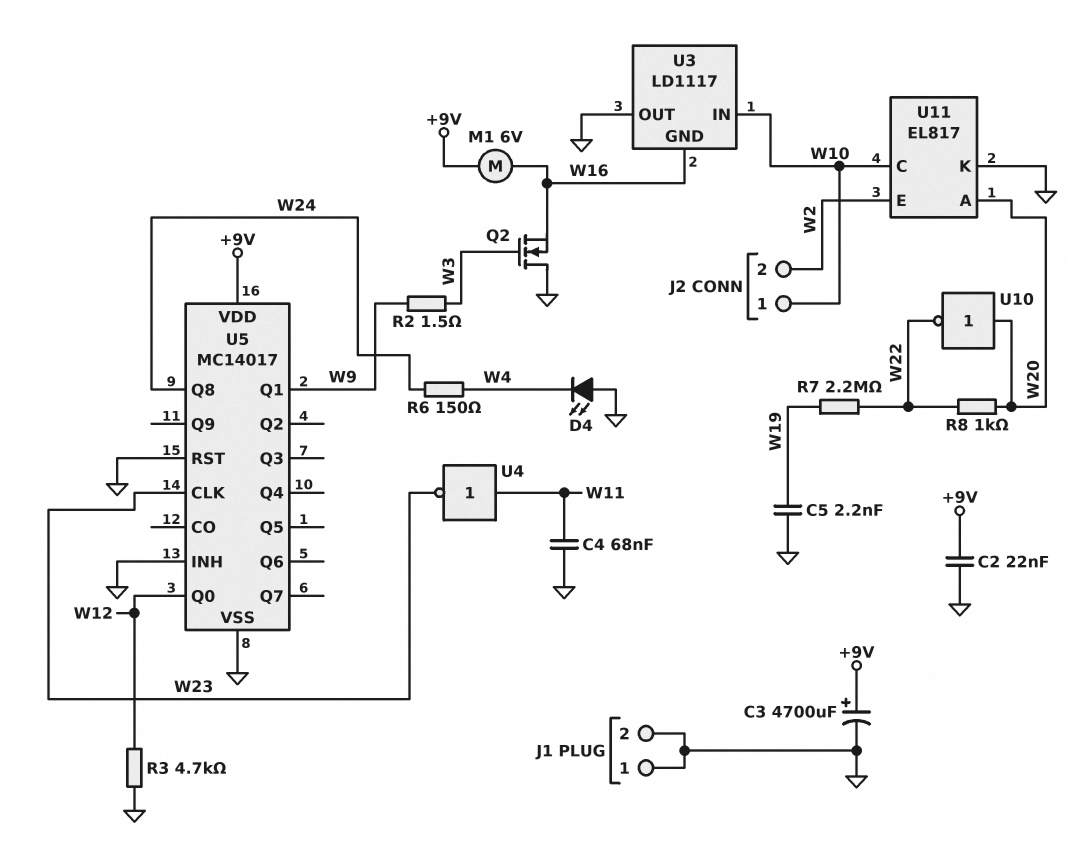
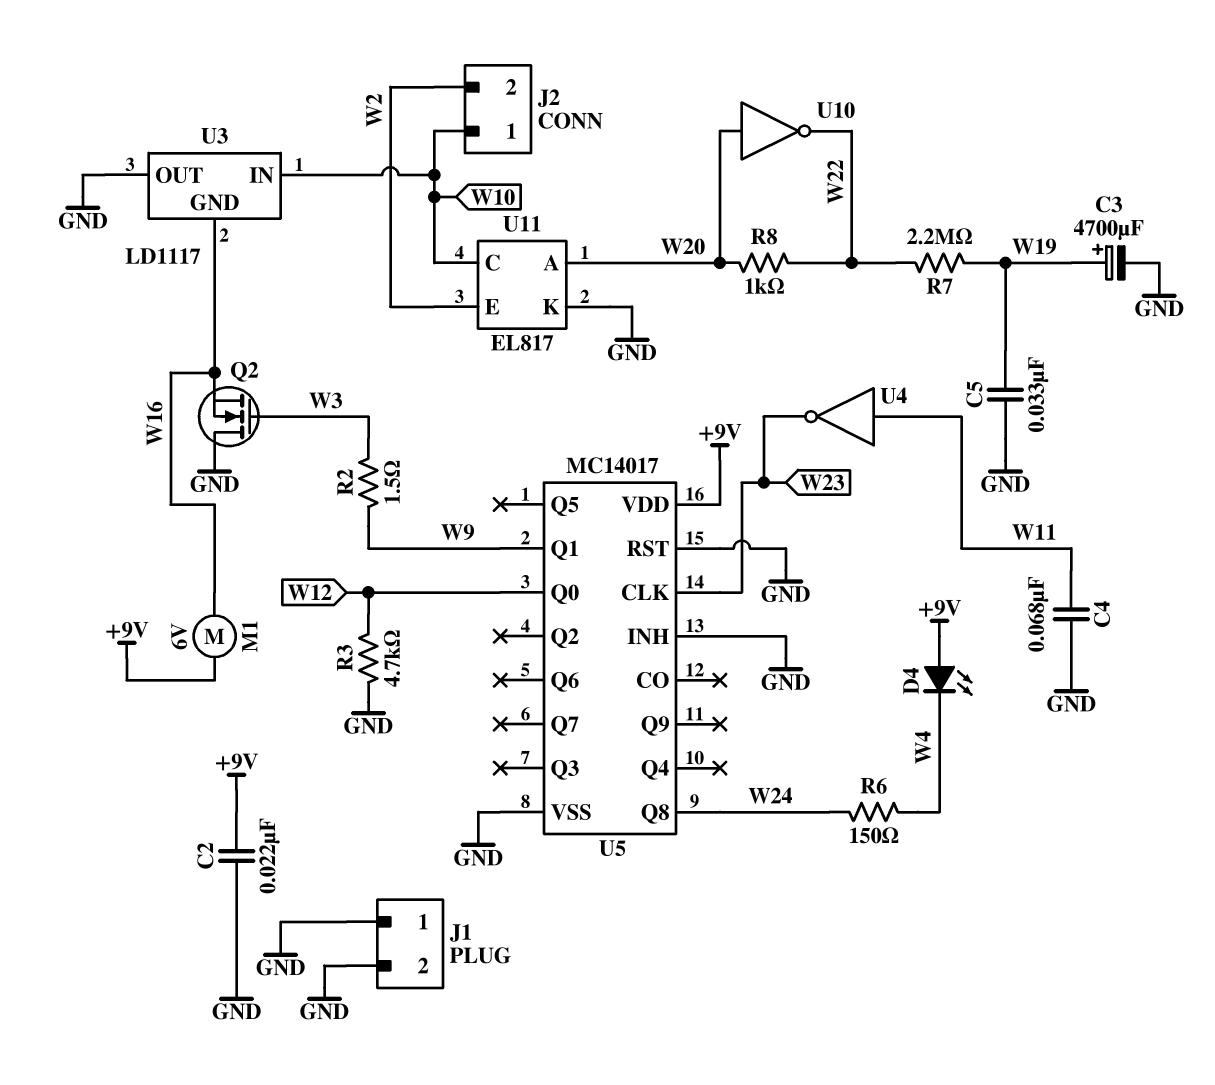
C3: 4700uF (plus +9V, minus GND) -> 4700uF (plus W19, minus GND)
C5: 2.2nF (GND, W19) -> 33nF (GND, W19)
D4: LED (A GND, K W4) -> LED (A +9V, K W4)

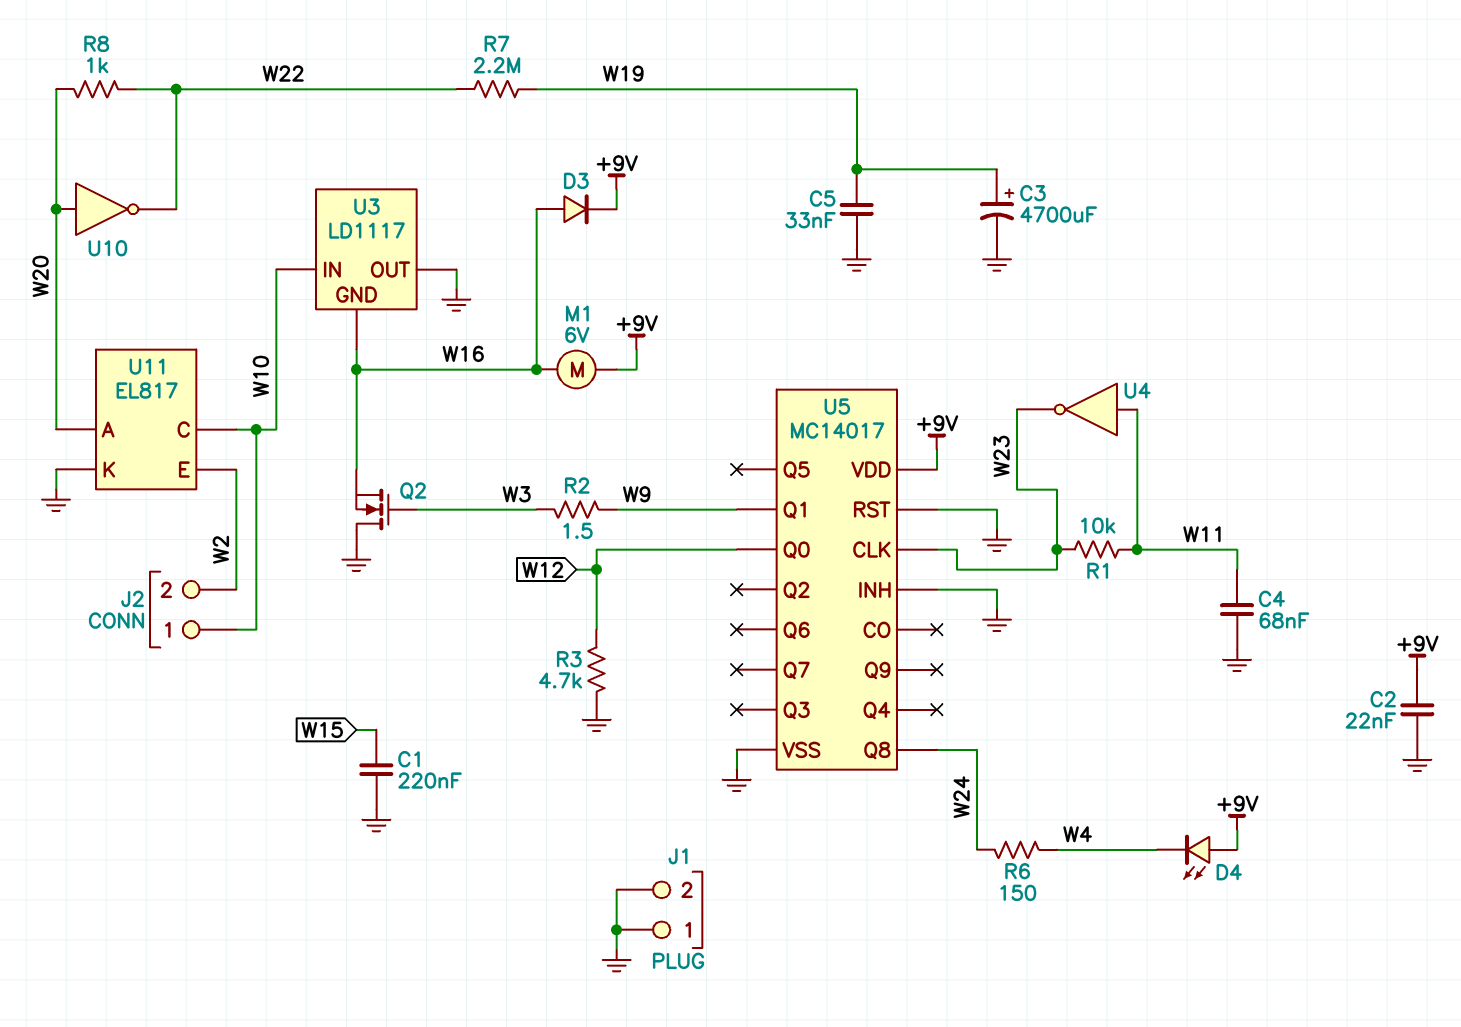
C1: none -> 220nF (GND, W15)
D3: none -> diode (A W16, K +9V)
R1: none -> 10k (W11, W23)

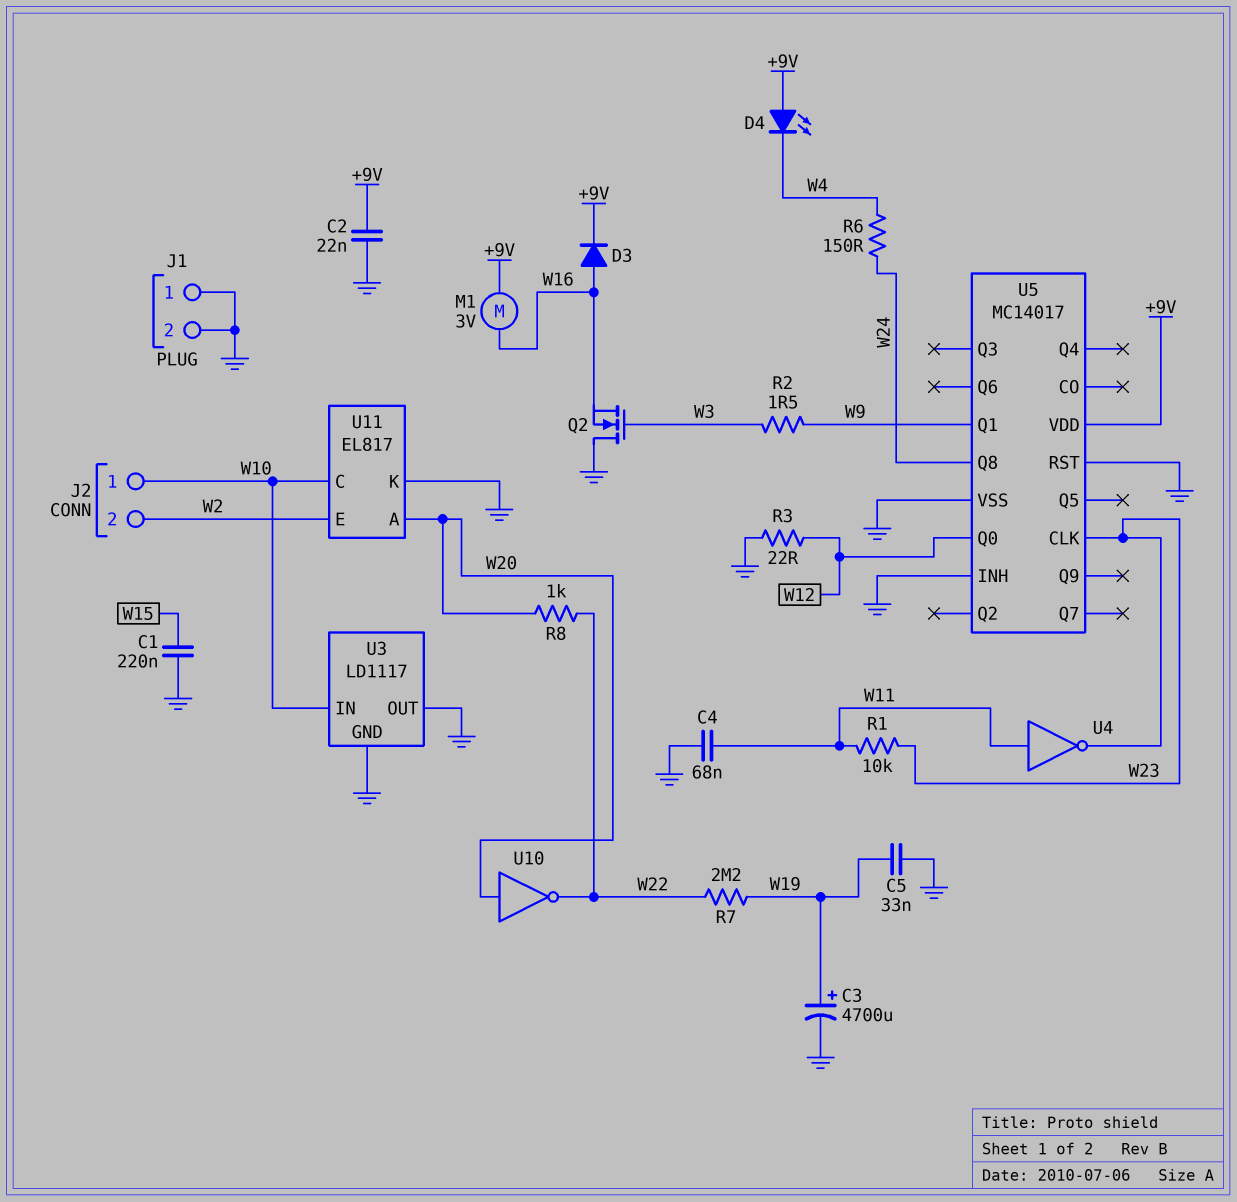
M1: motor 6V (+9V, W16) -> motor 3V (+9V, W16)
R3: 4.7k (GND, W12) -> 22 (GND, W12)
U3 pin GND: W16 -> GND

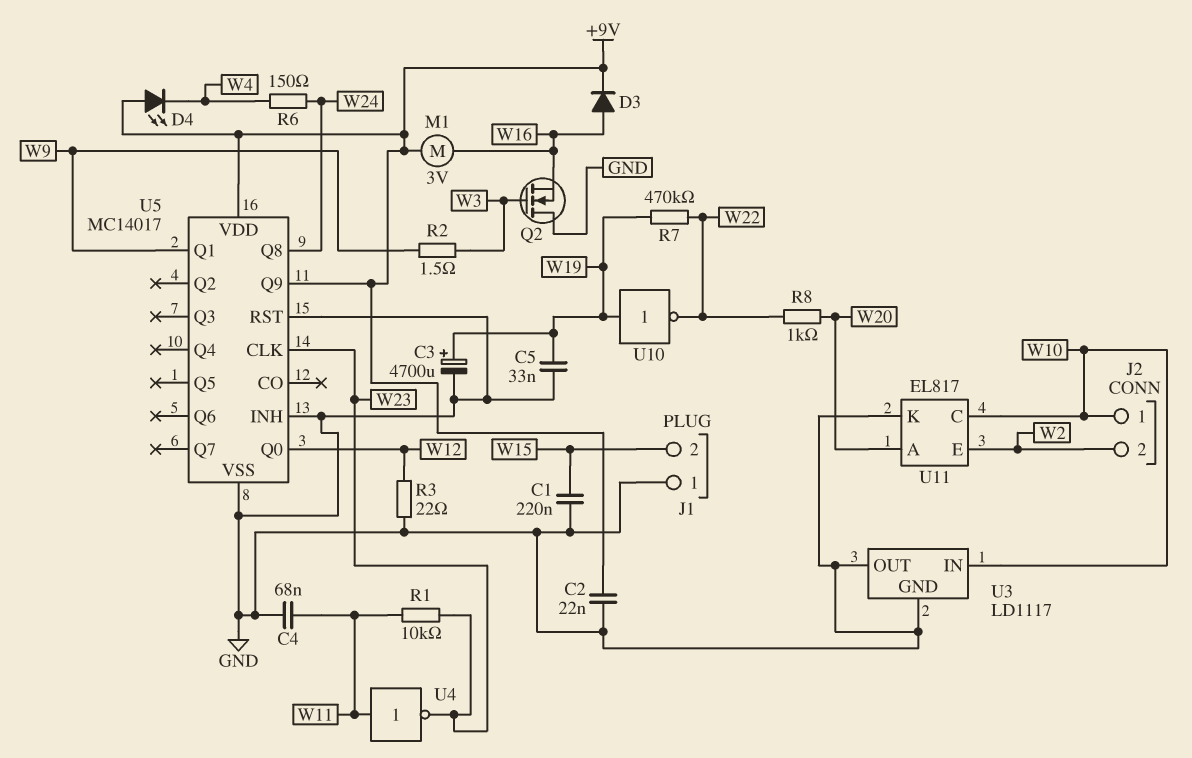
J1 pin 2: GND -> W15
R7: 2.2M (W19, W22) -> 470k (W19, W22)
U5 pin Q9: none -> +9V
U10: NOT (in W20, out W22) -> NOT (in W19, out W22)

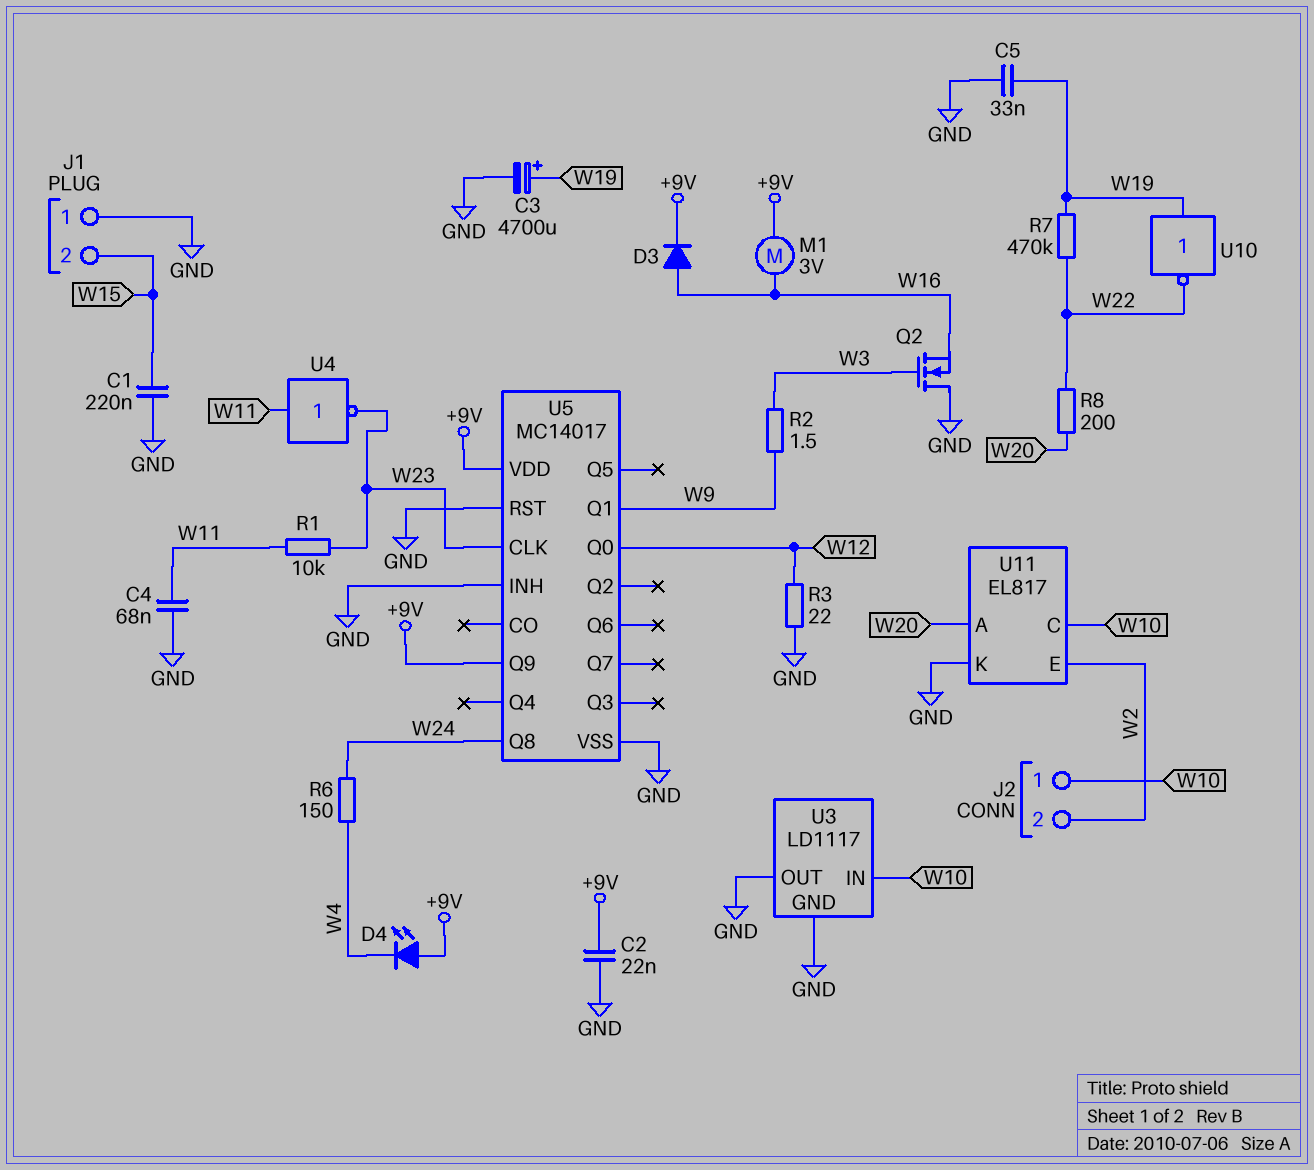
R8: 1k (W20, W22) -> 200 (W20, W22)

